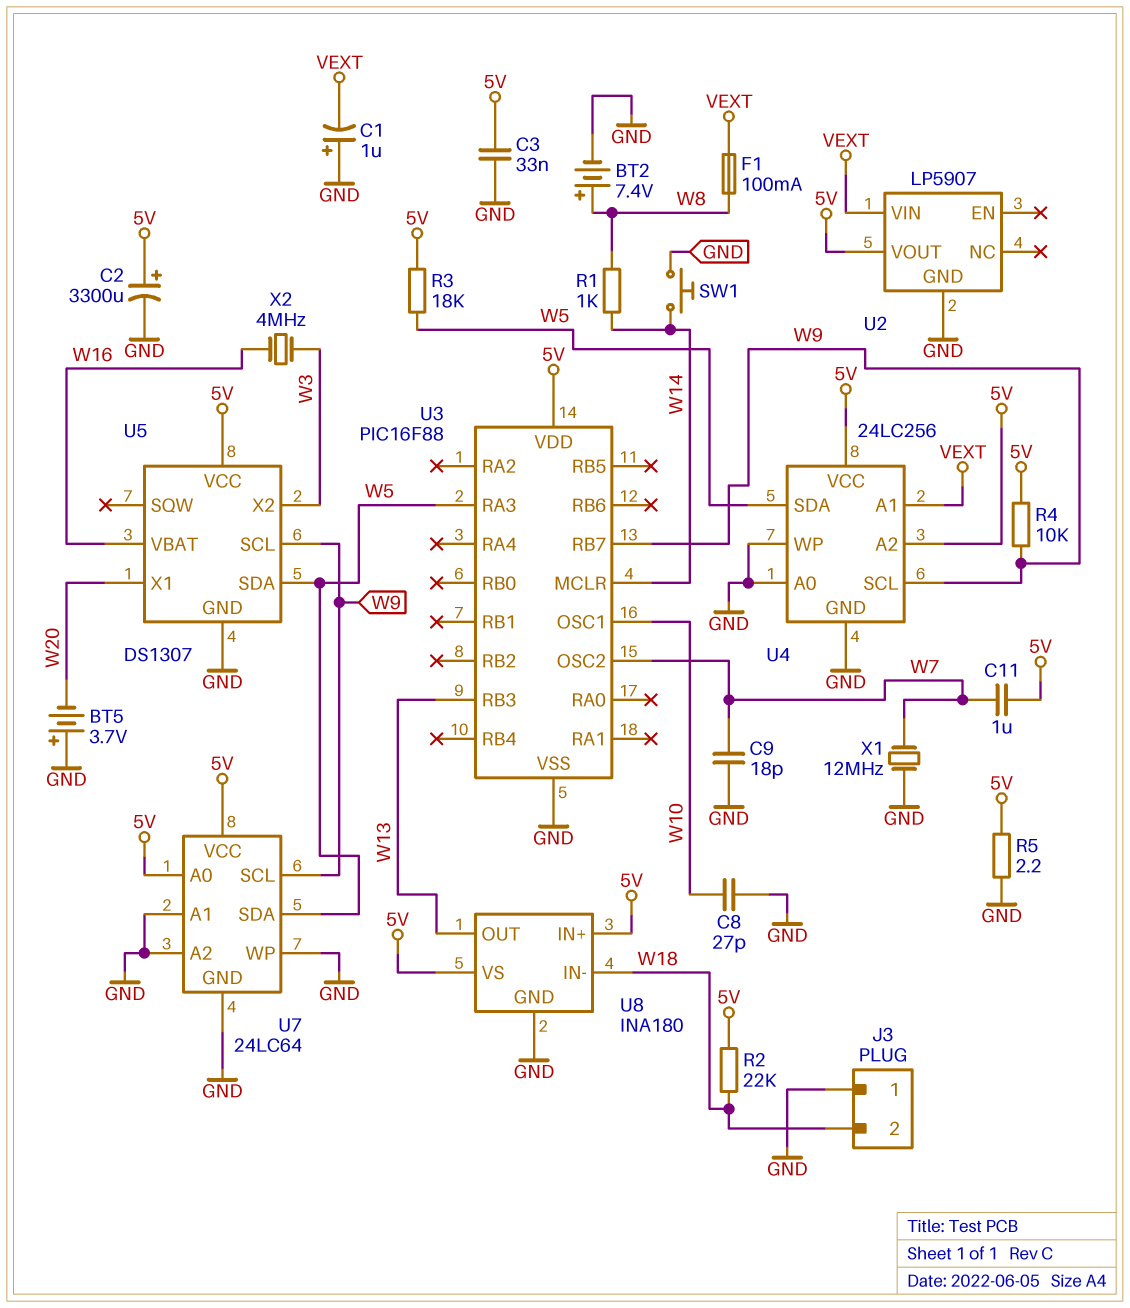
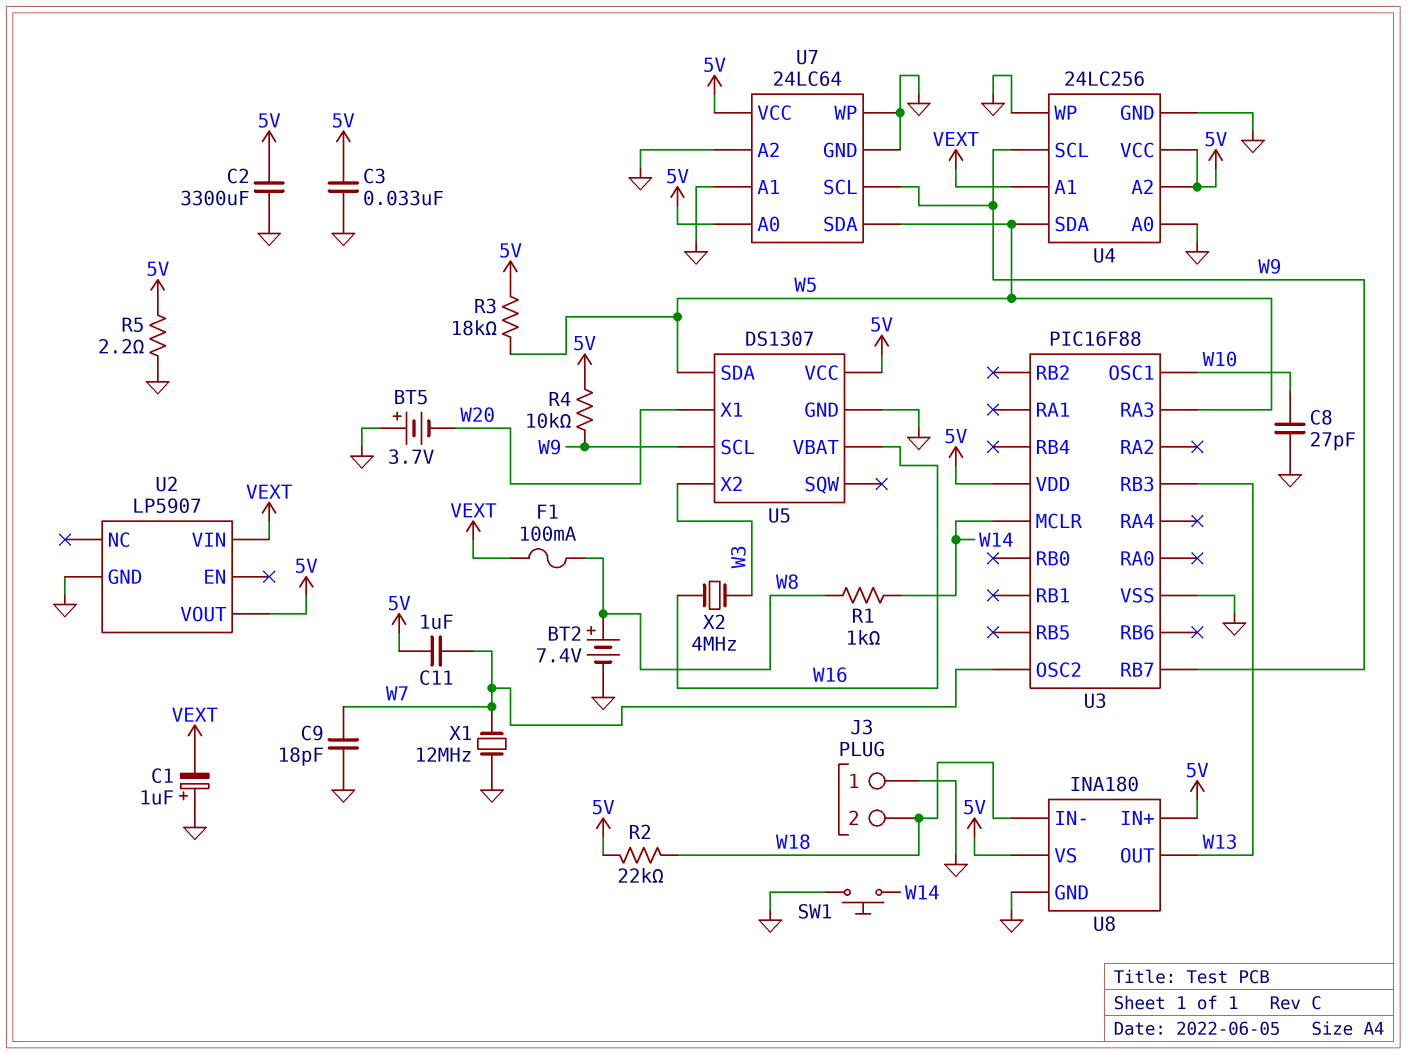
C2: 3300uF (plus 5V, minus GND) -> 3300uF (5V, GND)

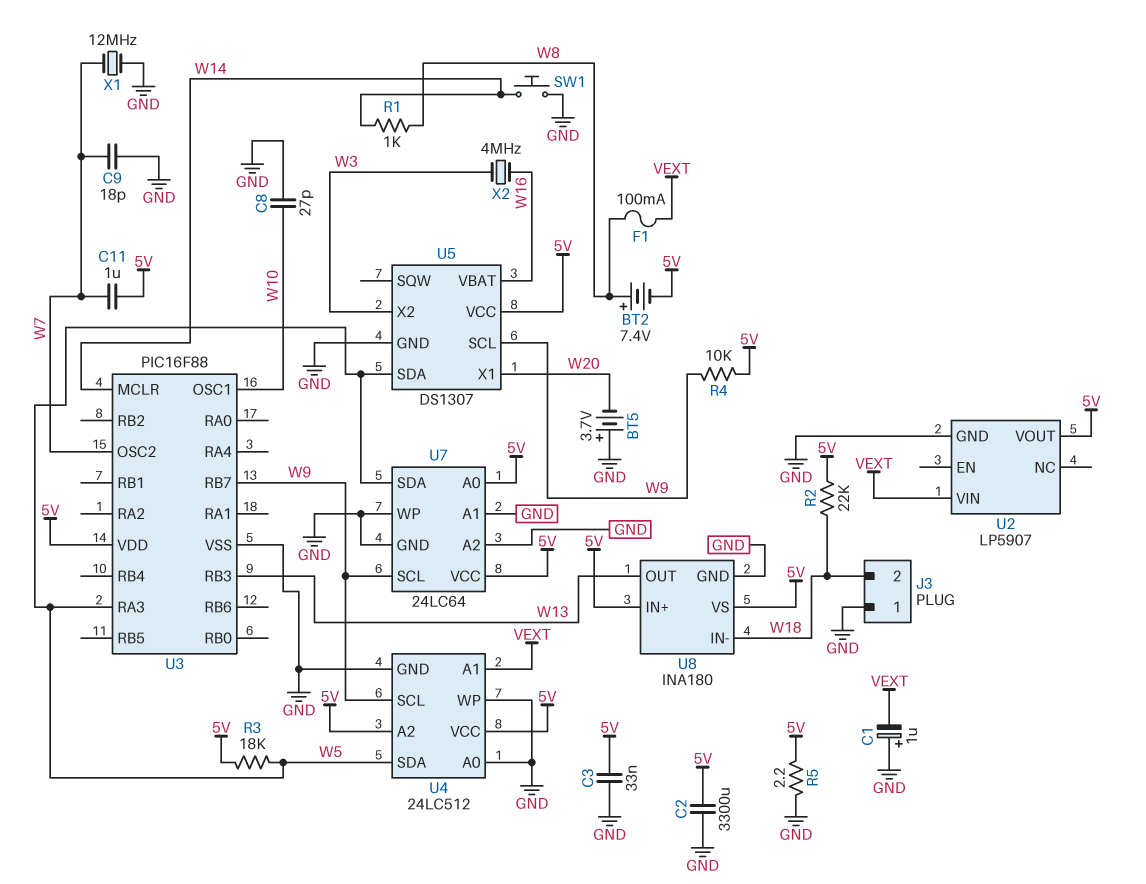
BT2: 7.4V (plus W8, minus GND) -> 7.4V (plus W8, minus 5V)
U4: 24LC256 -> 24LC512

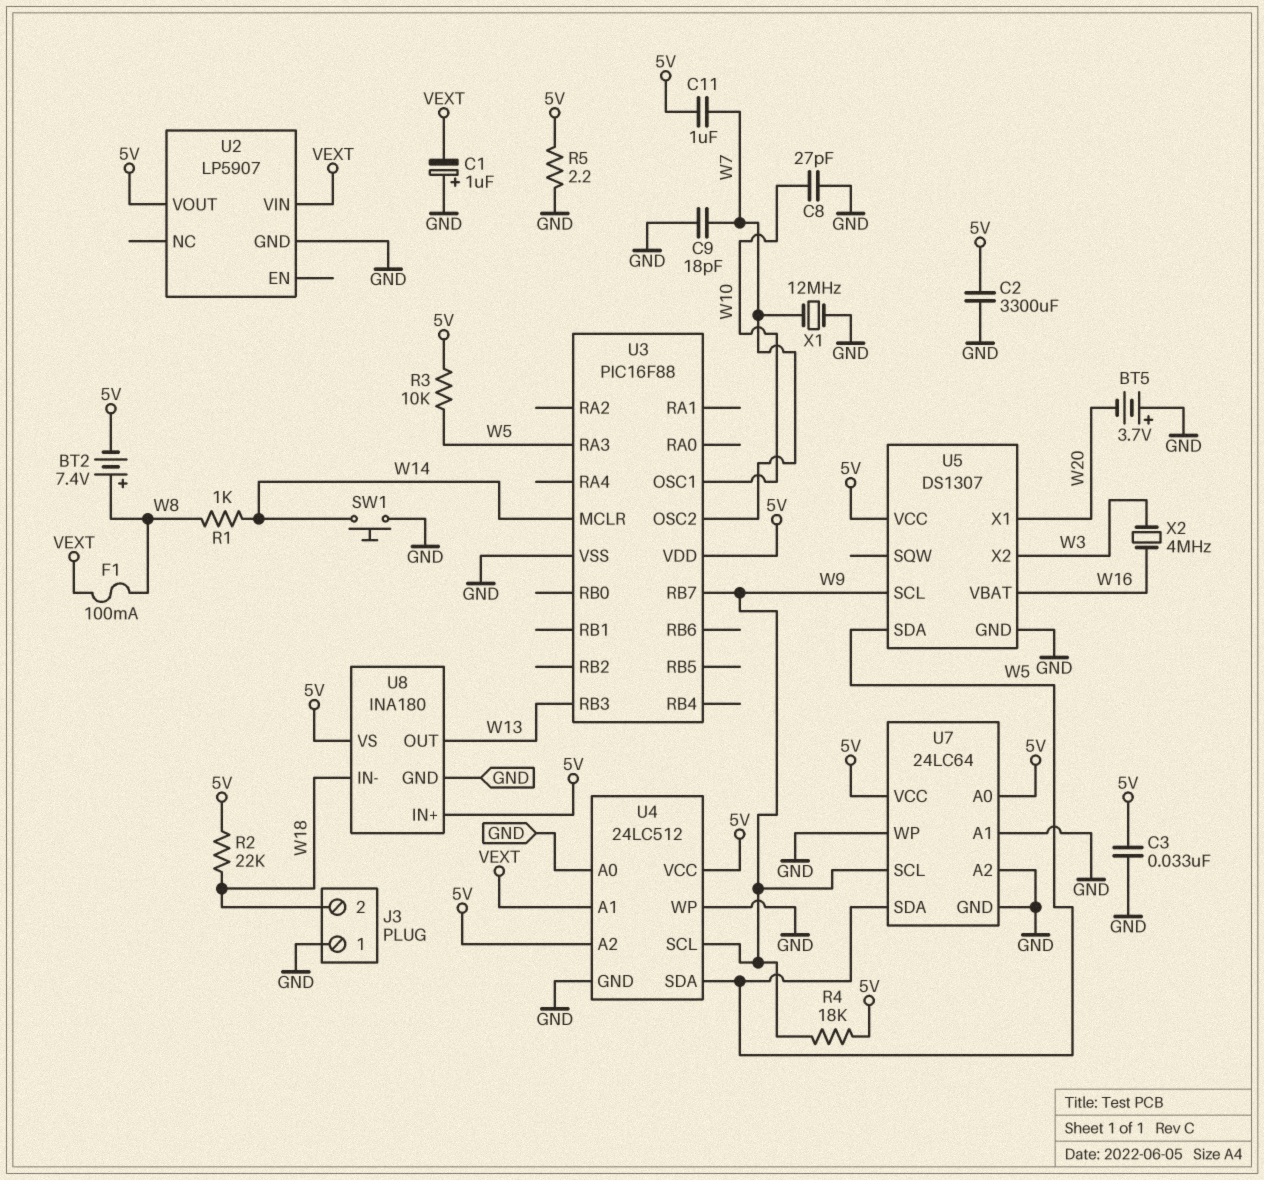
R3: 18k (5V, W5) -> 10k (5V, W5)
R4: 10k (5V, W9) -> 18k (5V, W9)

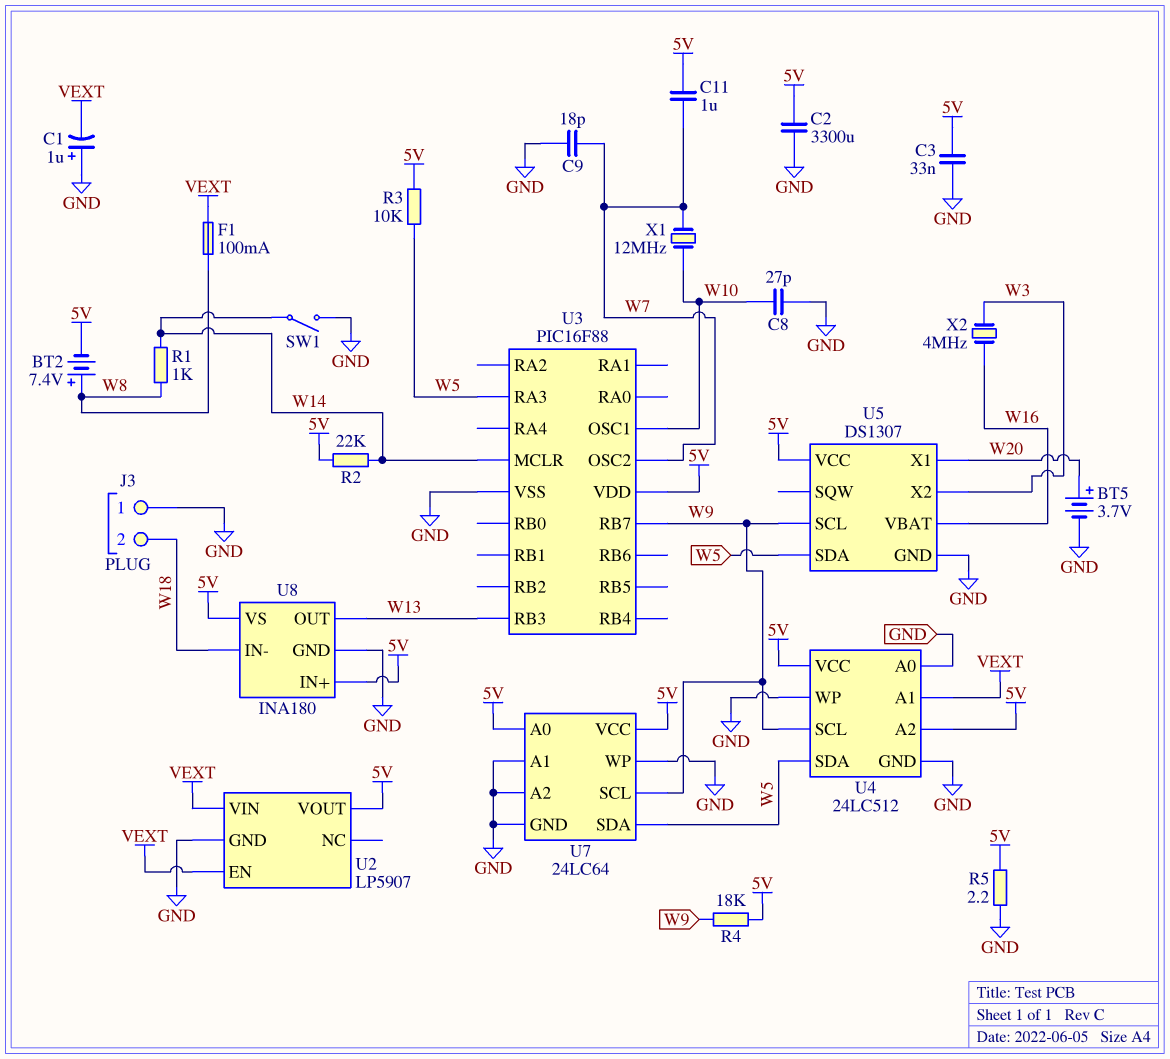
BT5: 3.7V (plus GND, minus W20) -> 3.7V (plus W20, minus GND)
R2: 22k (5V, W18) -> 22k (5V, W14)
SW1: button (GND, W14) -> switch (GND, W14)
U2 pin EN: none -> VEXT
X1: 12MHz (GND, W7) -> 12MHz (W7, W10)

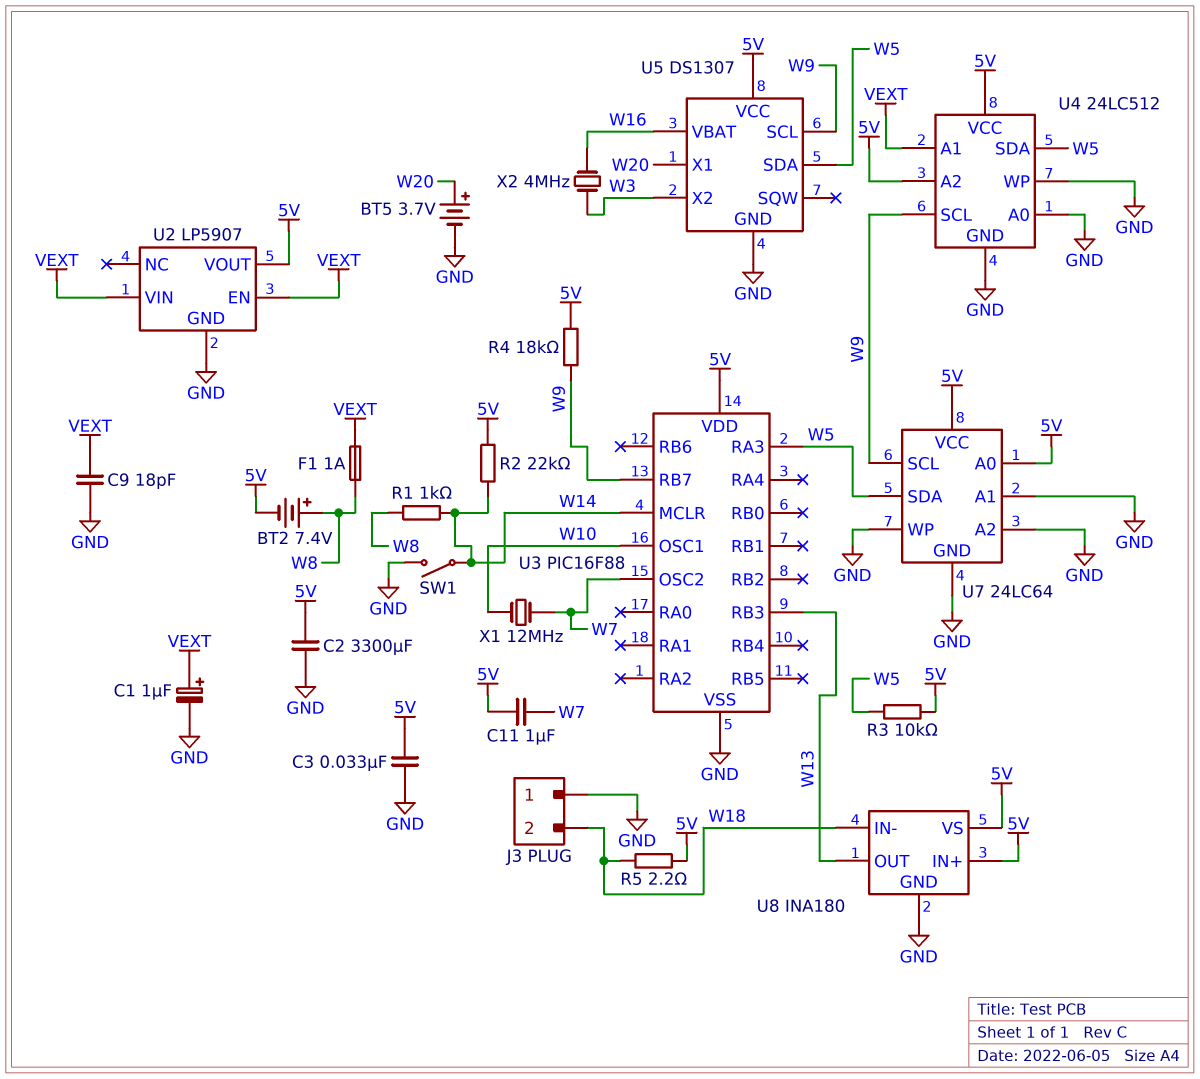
C1: 1uF (plus GND, minus VEXT) -> 1uF (plus VEXT, minus GND)
C8: 27pF (GND, W10) -> none
C9: 18pF (GND, W7) -> 18pF (GND, VEXT)
F1: 100mA (VEXT, W8) -> 1A (VEXT, W8)
R5: 2.2 (5V, GND) -> 2.2 (5V, W18)

